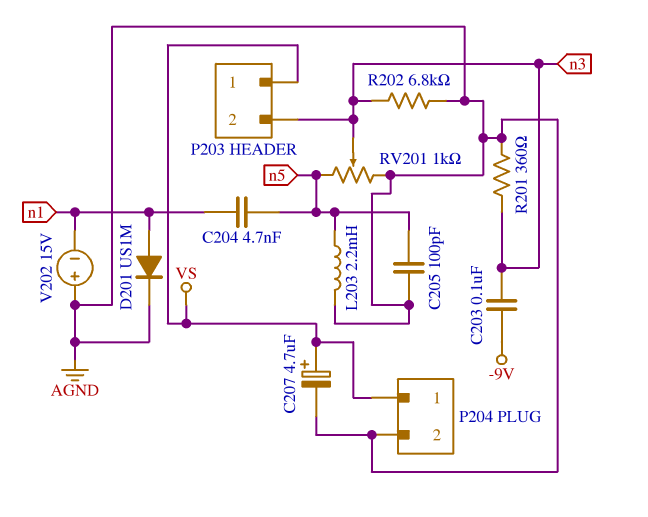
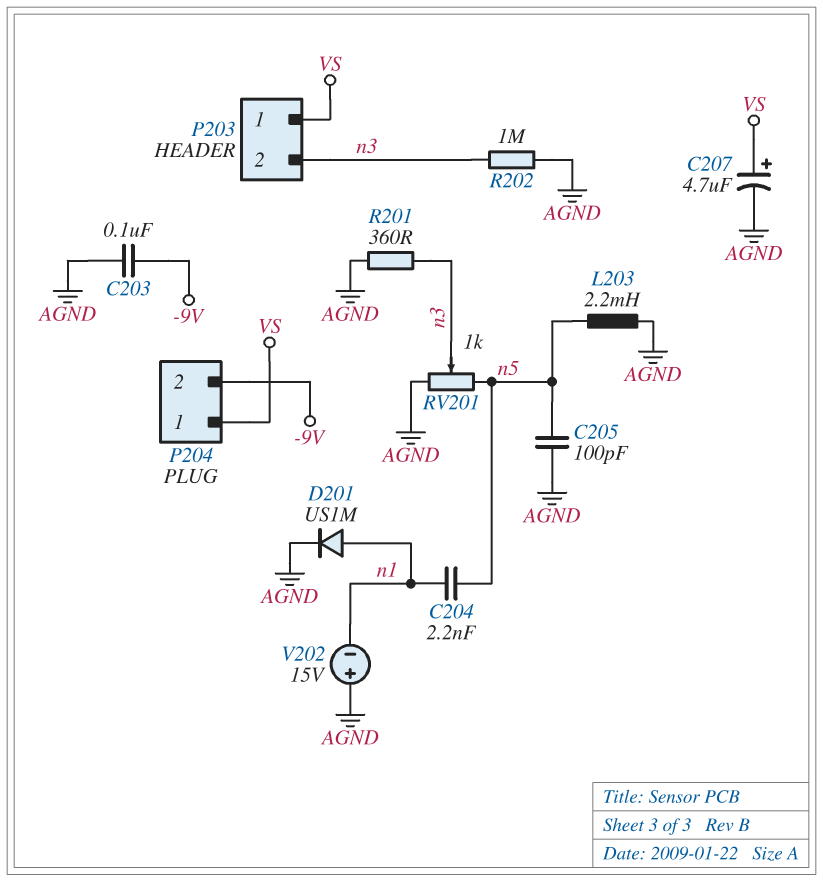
C203: 100nF (-9V, n3) -> 100nF (-9V, AGND)
C204: 4.7nF (n1, n5) -> 2.2nF (n1, n5)
P204 pin 2: AGND -> -9V
R202: 6.8k (AGND, n3) -> 1M (AGND, n3)

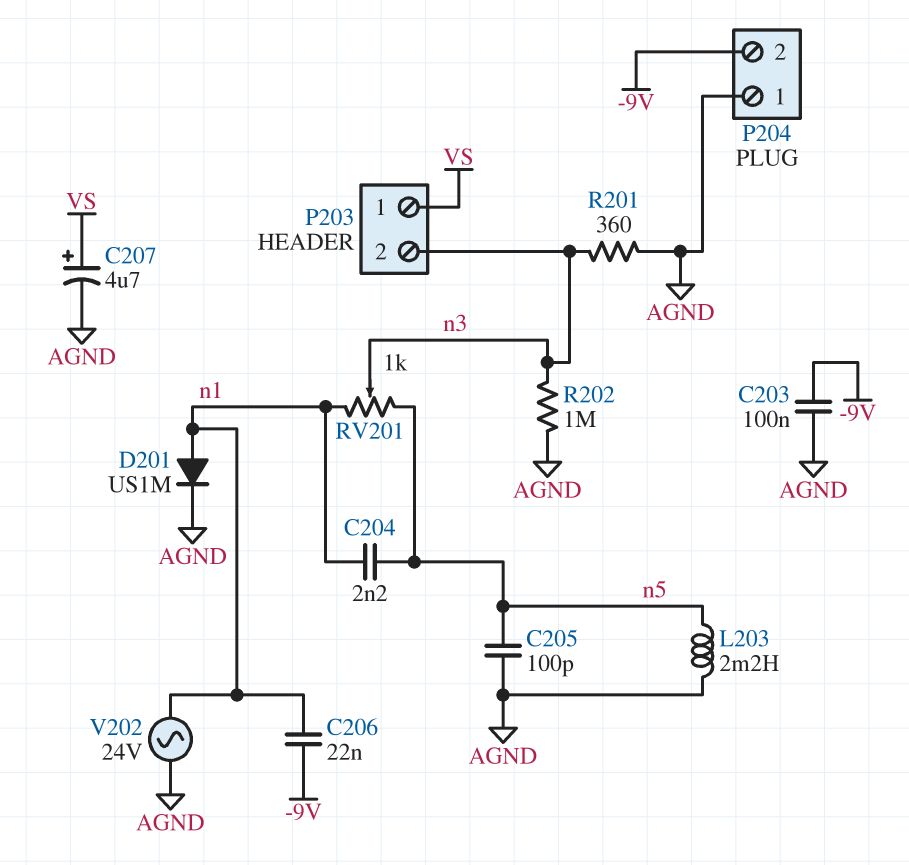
C206: none -> 22nF (-9V, n1)
P204 pin 1: VS -> AGND
RV201: 1k (AGND, n5, wiper n3) -> 1k (n1, n5, wiper n3)
V202: 15V (plus AGND, minus n1) -> AC 24V (AGND, n1)

